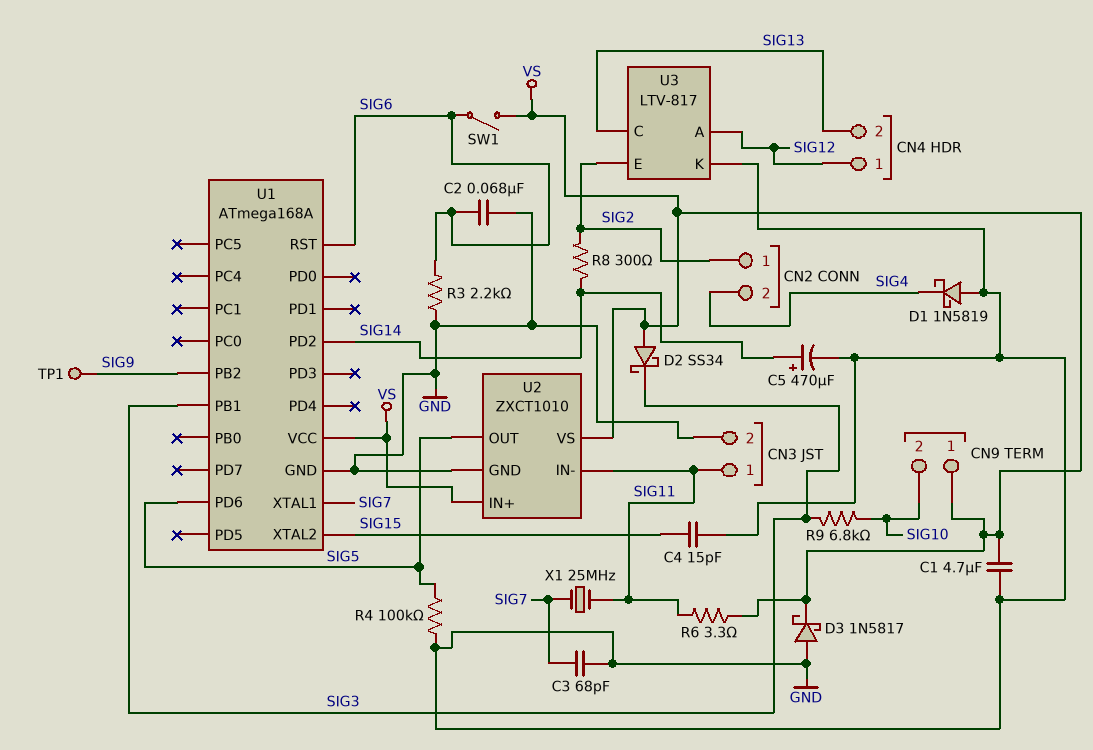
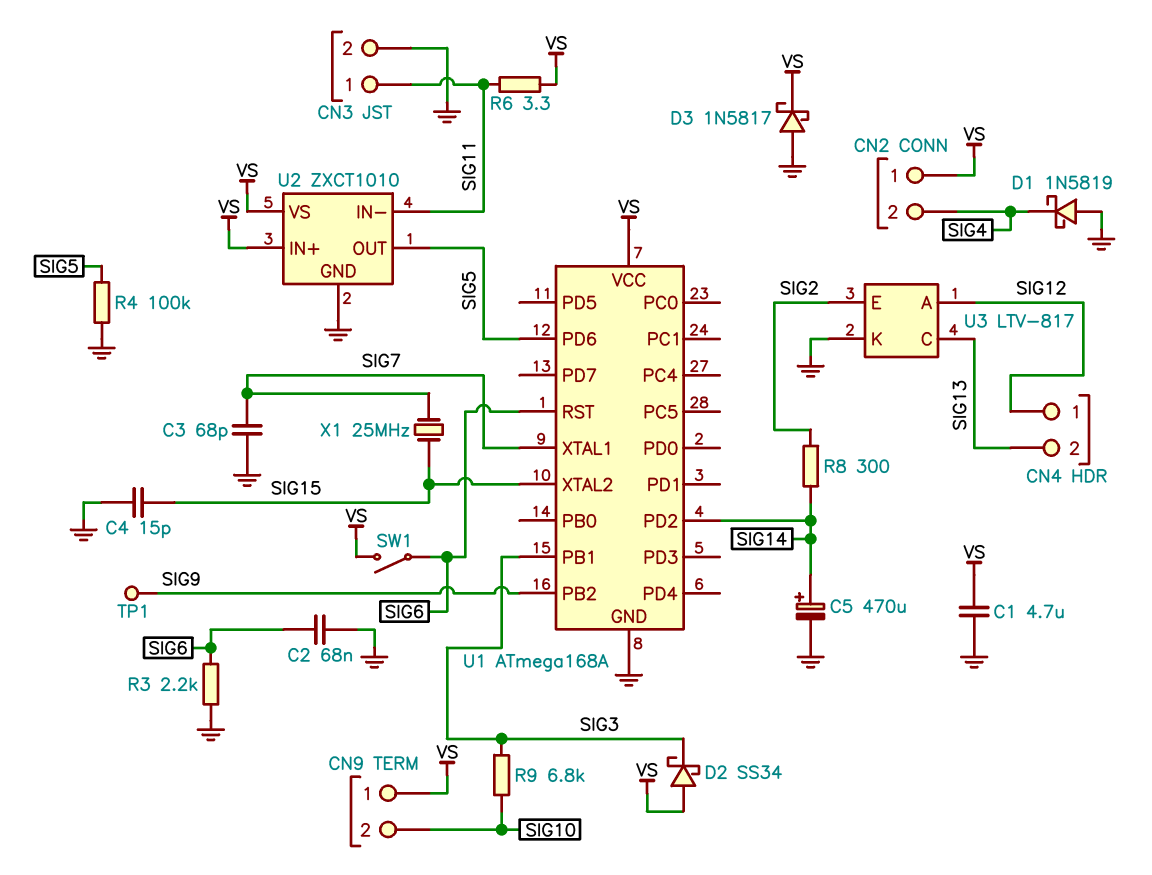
CN2 pin 1: SIG2 -> VS
X1: 25MHz (SIG7, SIG11) -> 25MHz (SIG7, SIG15)

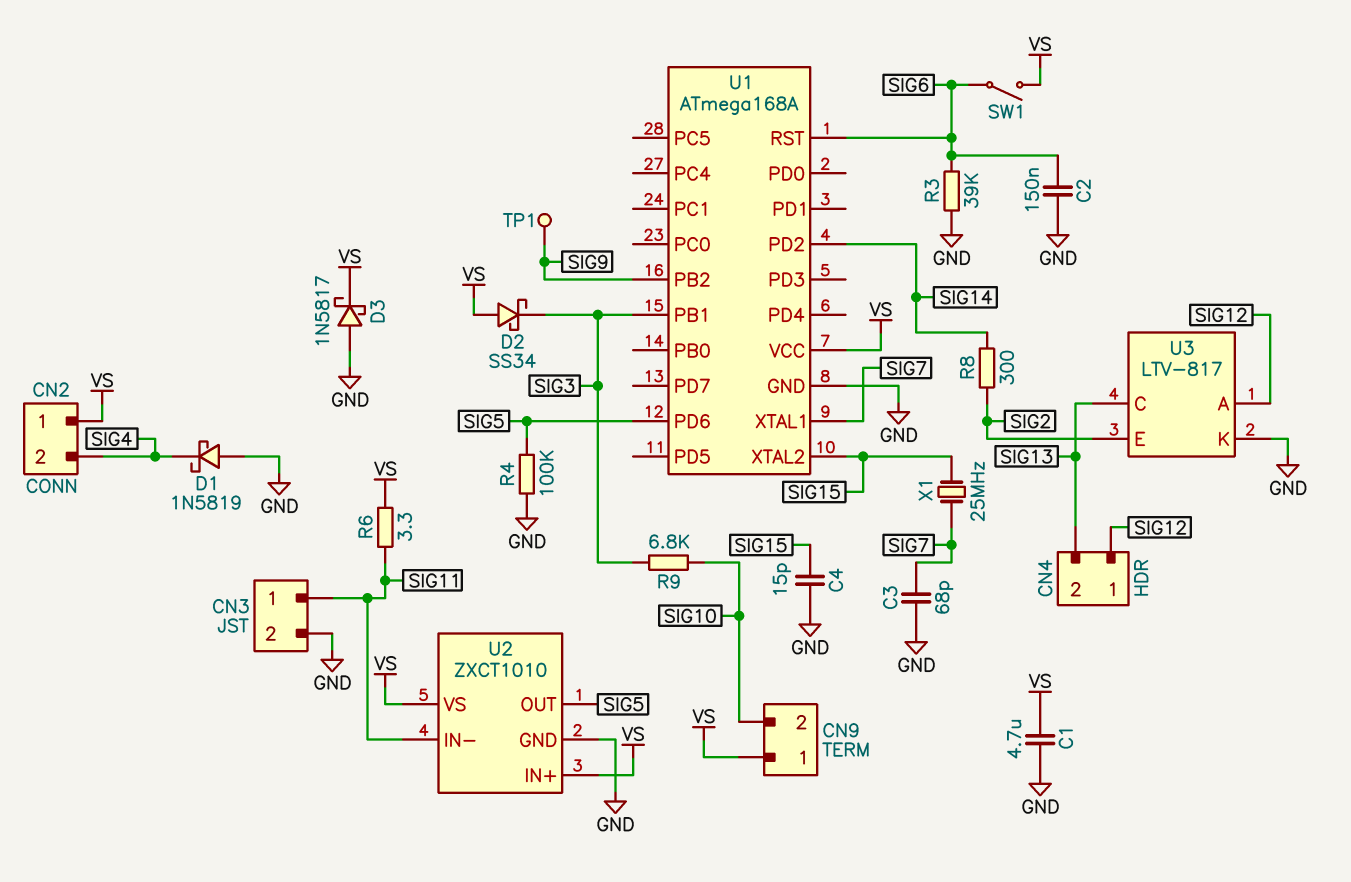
C2: 68nF (GND, SIG6) -> 150nF (GND, SIG6)
C5: 470uF (plus SIG14, minus GND) -> none
R3: 2.2k (GND, SIG6) -> 39k (GND, SIG6)

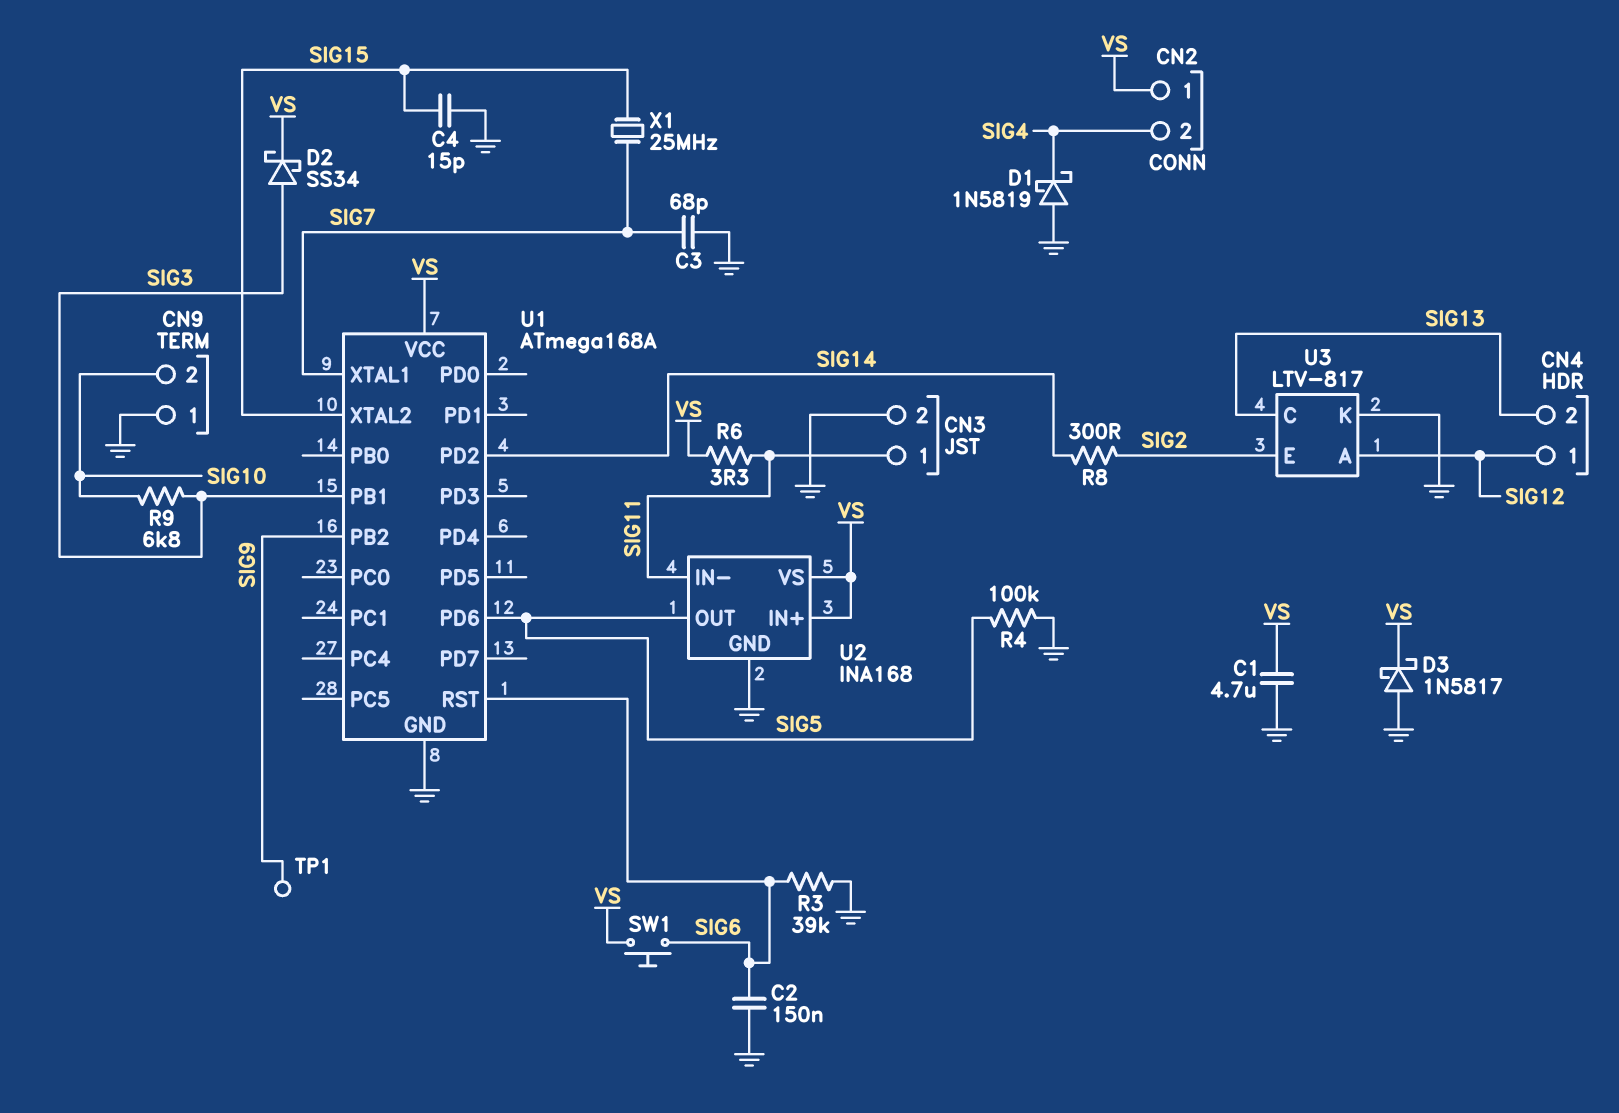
CN9 pin 1: VS -> GND
D2: schottky SS34 (A VS, K SIG3) -> schottky SS34 (A SIG3, K VS)
SW1: switch (SIG6, VS) -> button (SIG6, VS)
U2: ZXCT1010 -> INA168

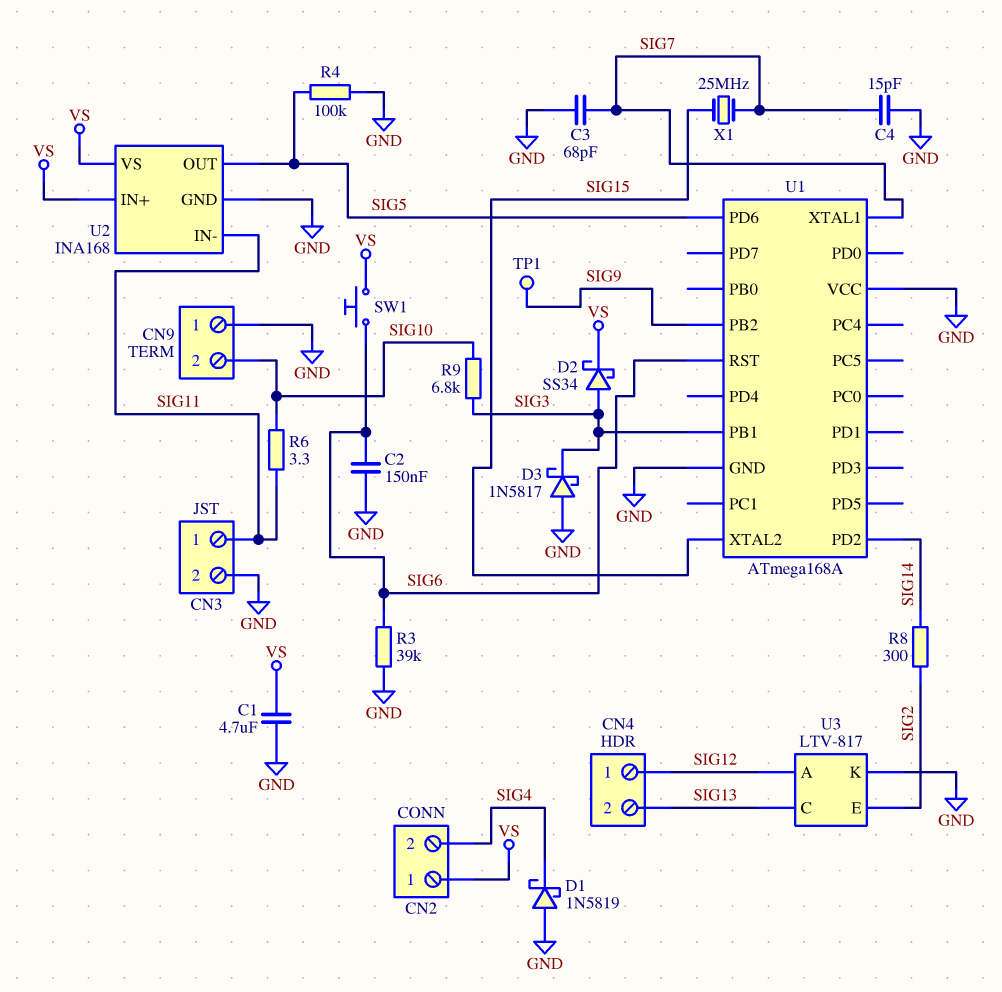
C4: 15pF (GND, SIG15) -> 15pF (GND, SIG7)
D3: schottky 1N5817 (A GND, K VS) -> schottky 1N5817 (A GND, K SIG3)
R6: 3.3 (SIG11, VS) -> 3.3 (SIG10, SIG11)
U1 pin VCC: VS -> GND

